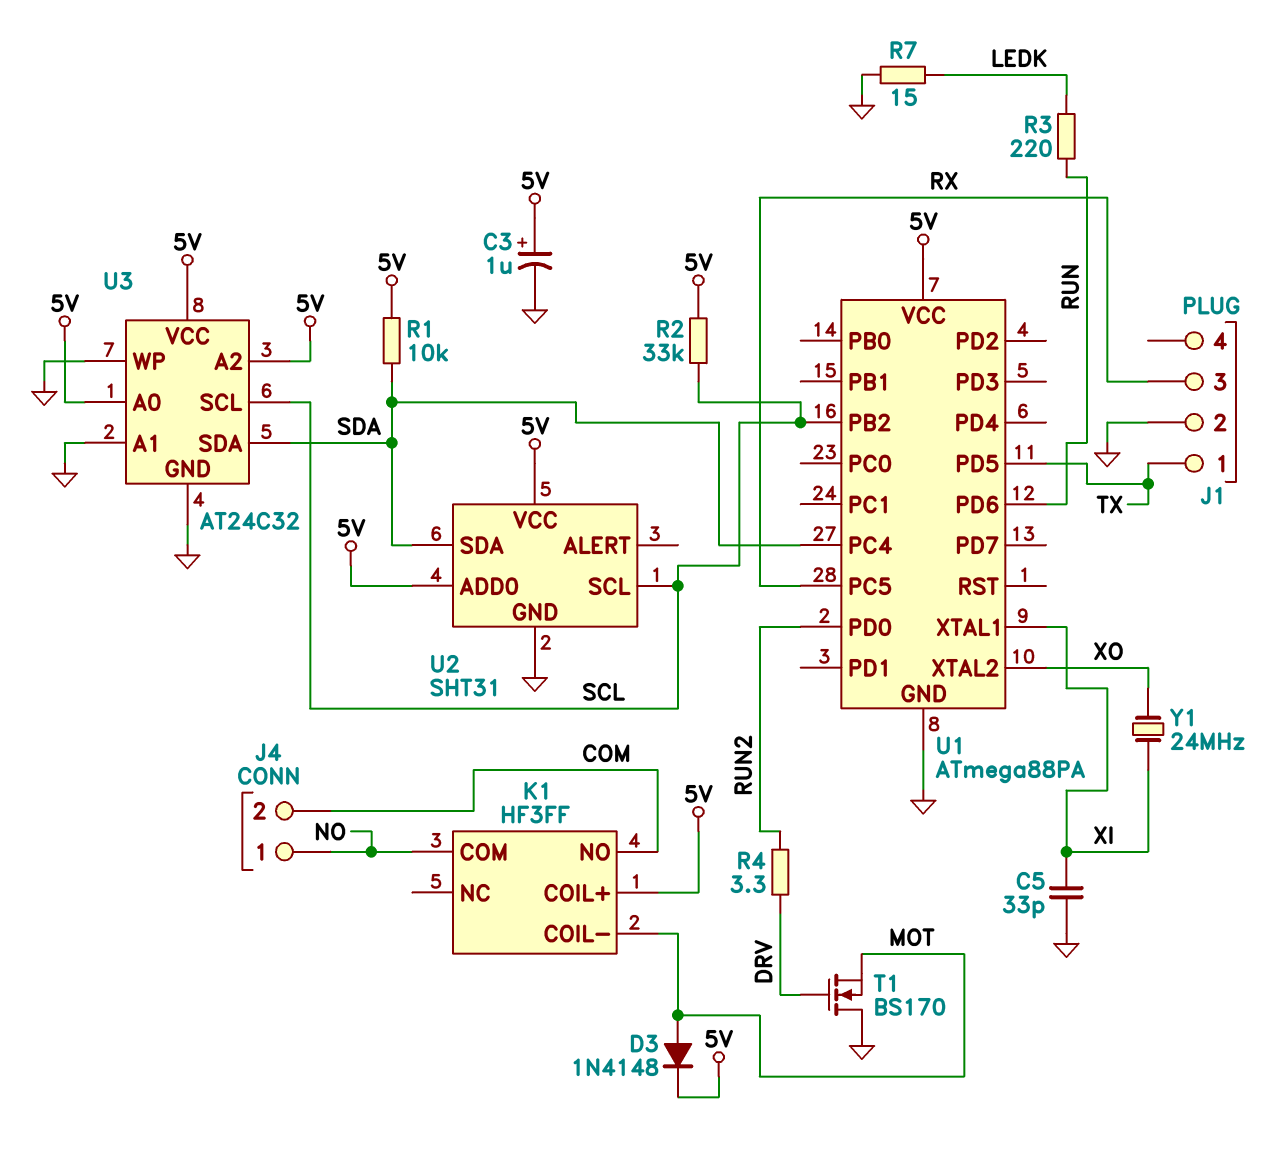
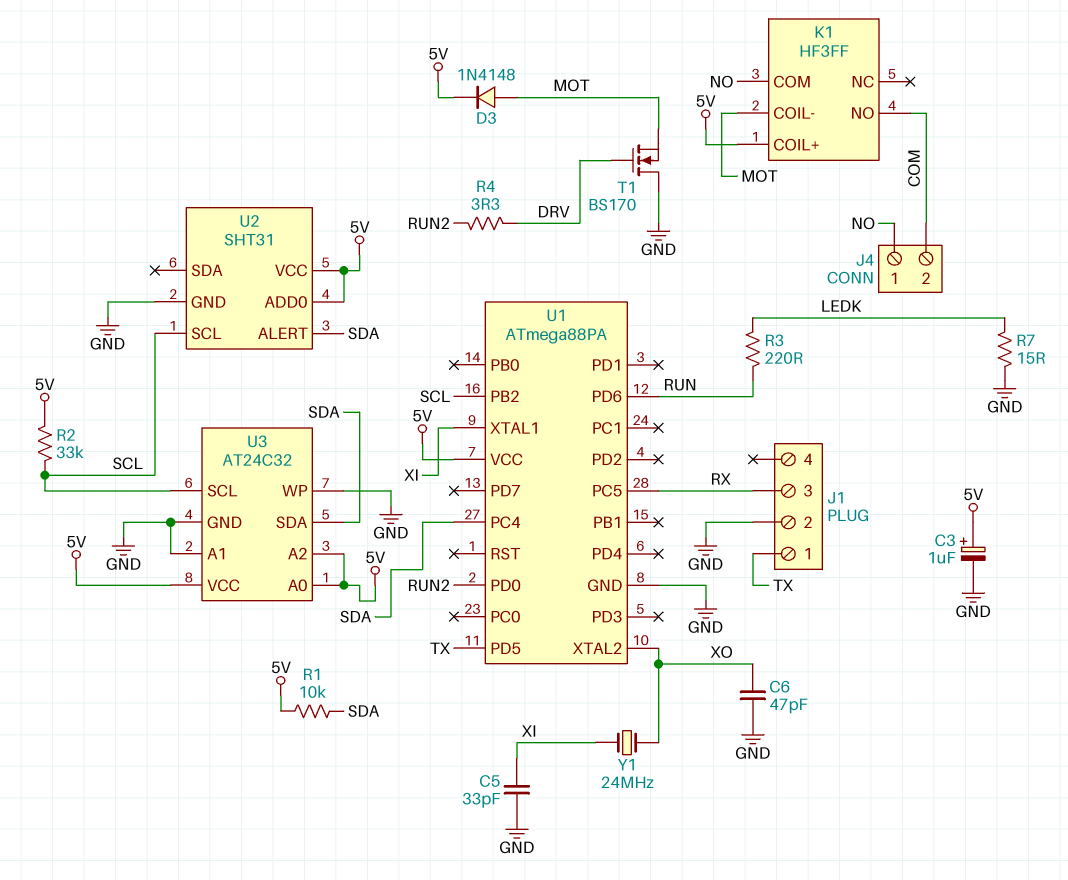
C6: none -> 47pF (GND, XO)
U2 pin ALERT: none -> SDA
U2 pin SDA: SDA -> none

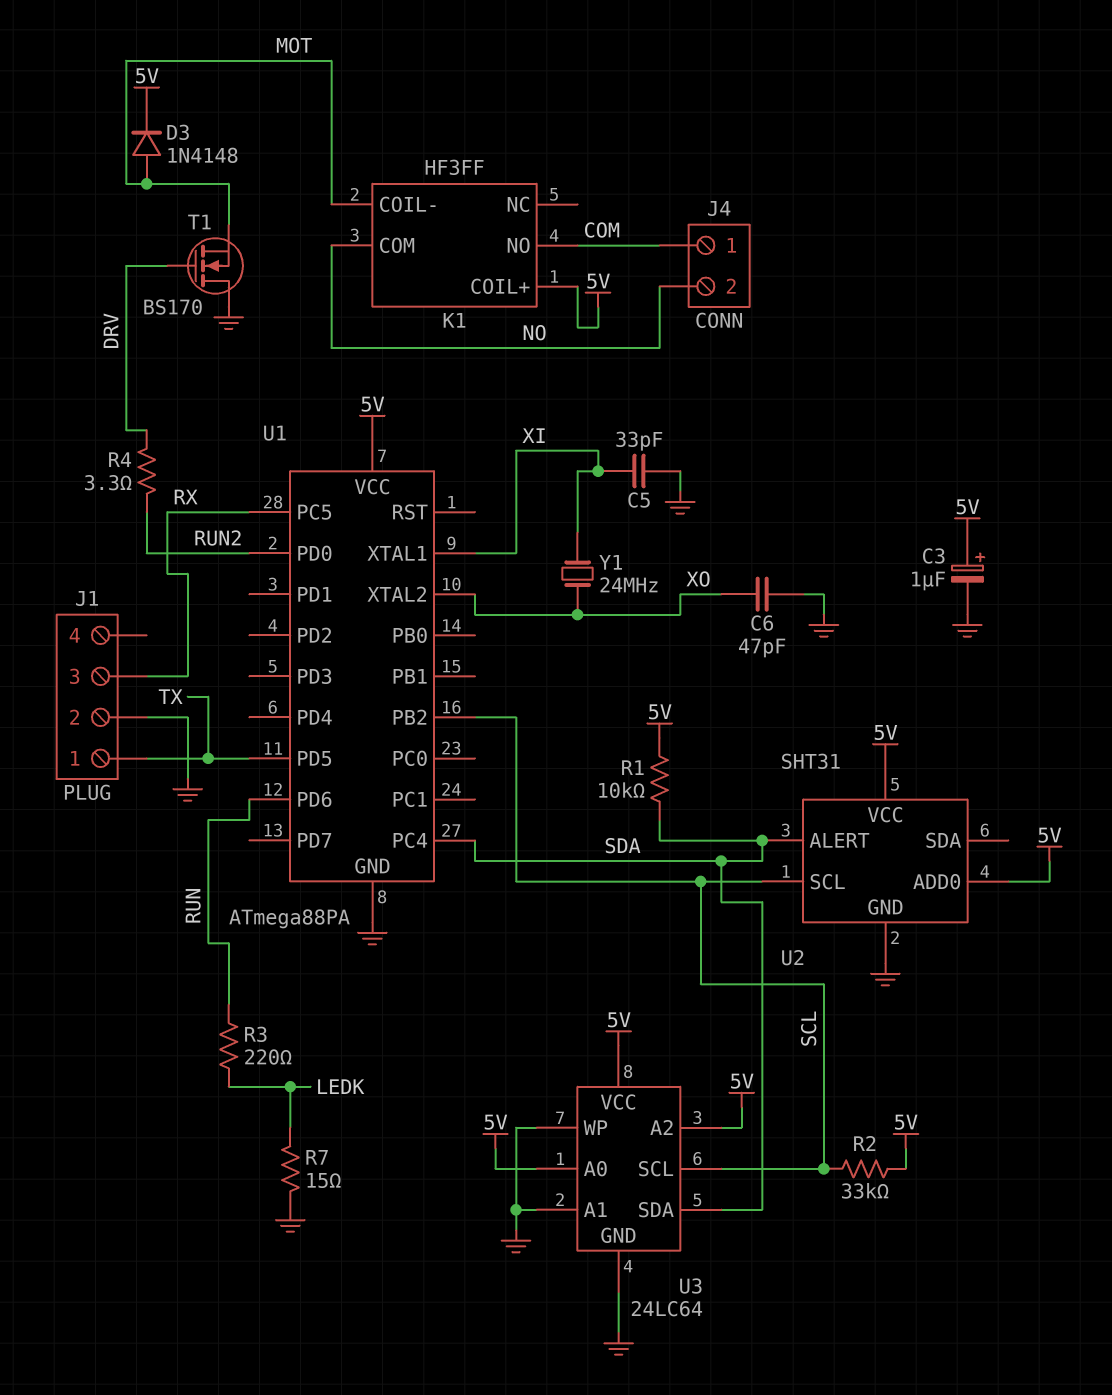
J4 pin 1: NO -> COM
J4 pin 2: COM -> NO
U3: AT24C32 -> 24LC64

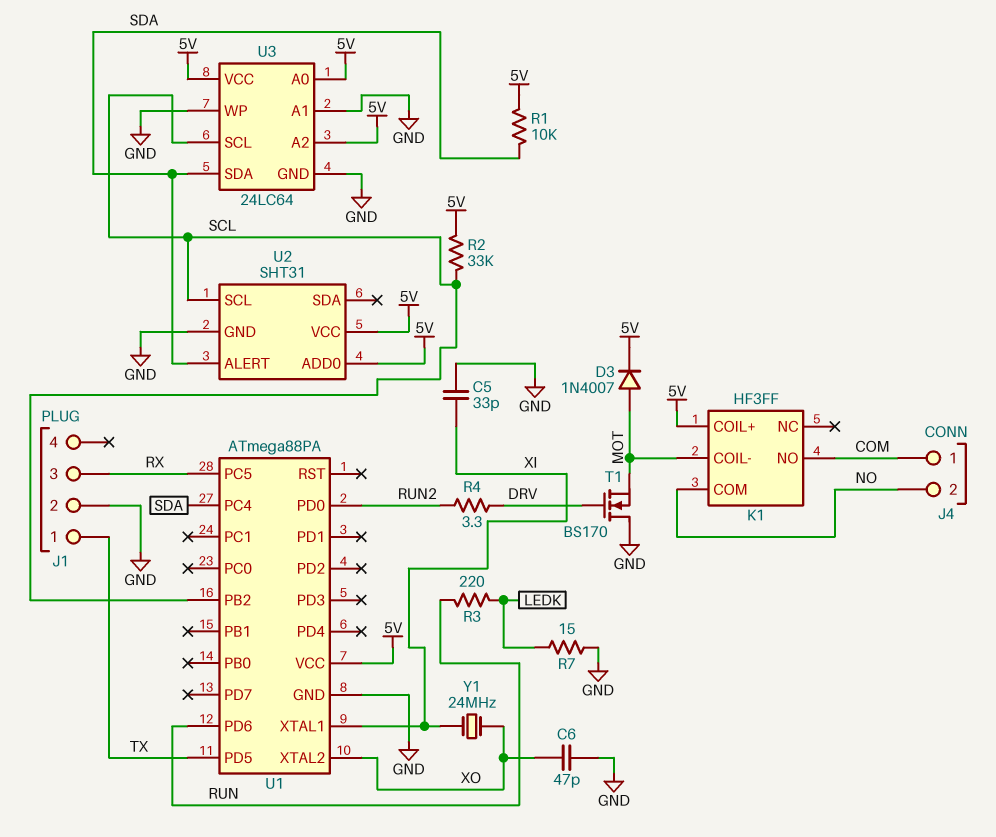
C3: 1uF (plus 5V, minus GND) -> none
D3: diode 1N4148 (A MOT, K 5V) -> diode 1N4007 (A MOT, K 5V)

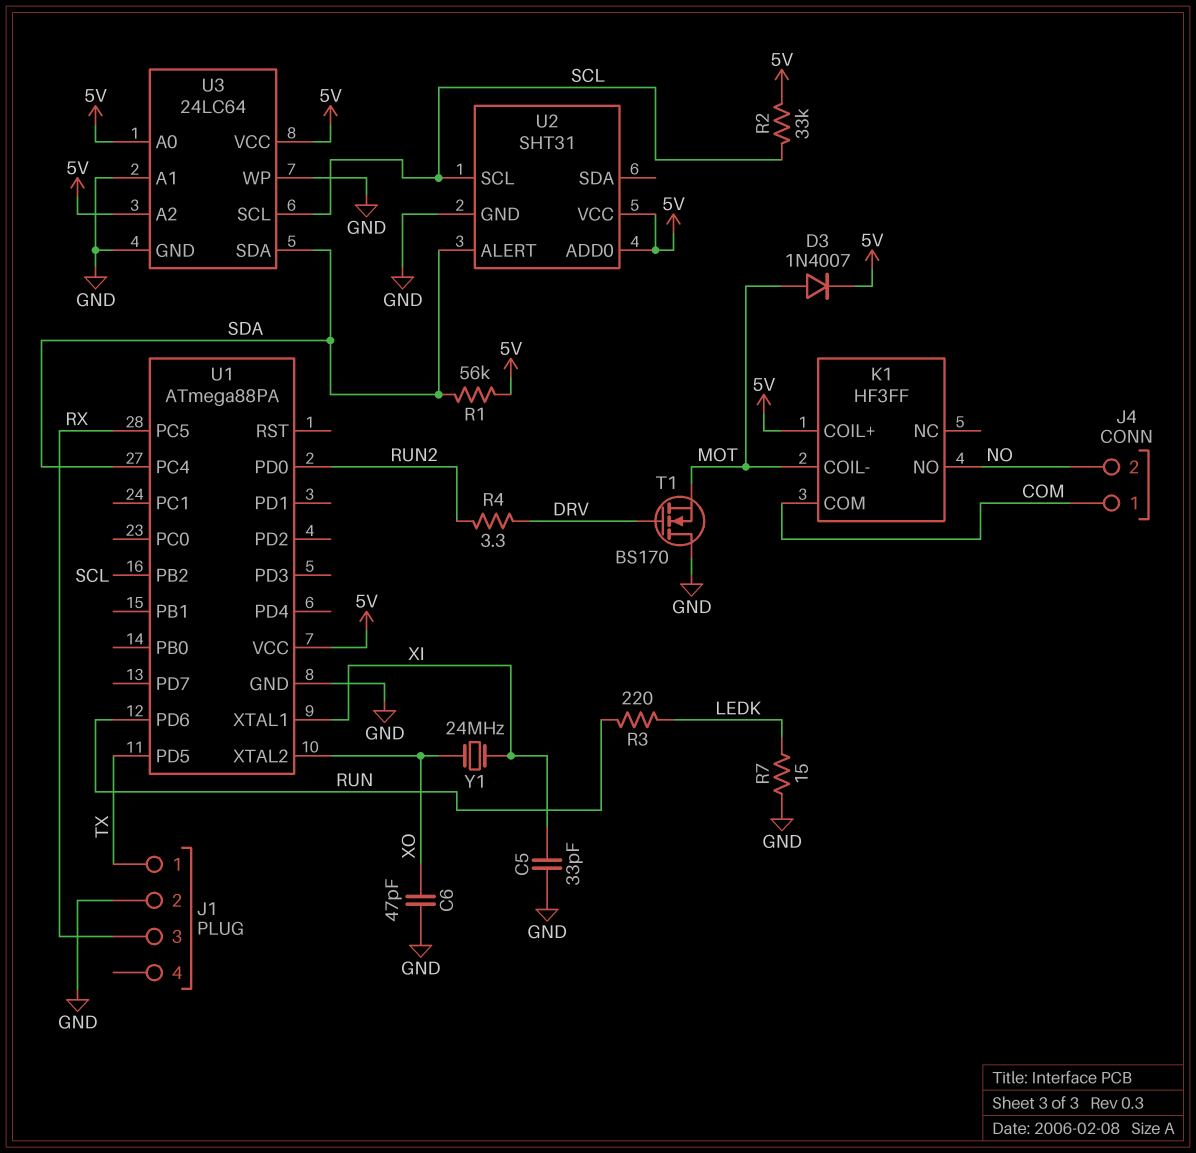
K1 pin COM: NO -> COM
K1 pin NO: COM -> NO
R1: 10k (5V, SDA) -> 56k (5V, SDA)

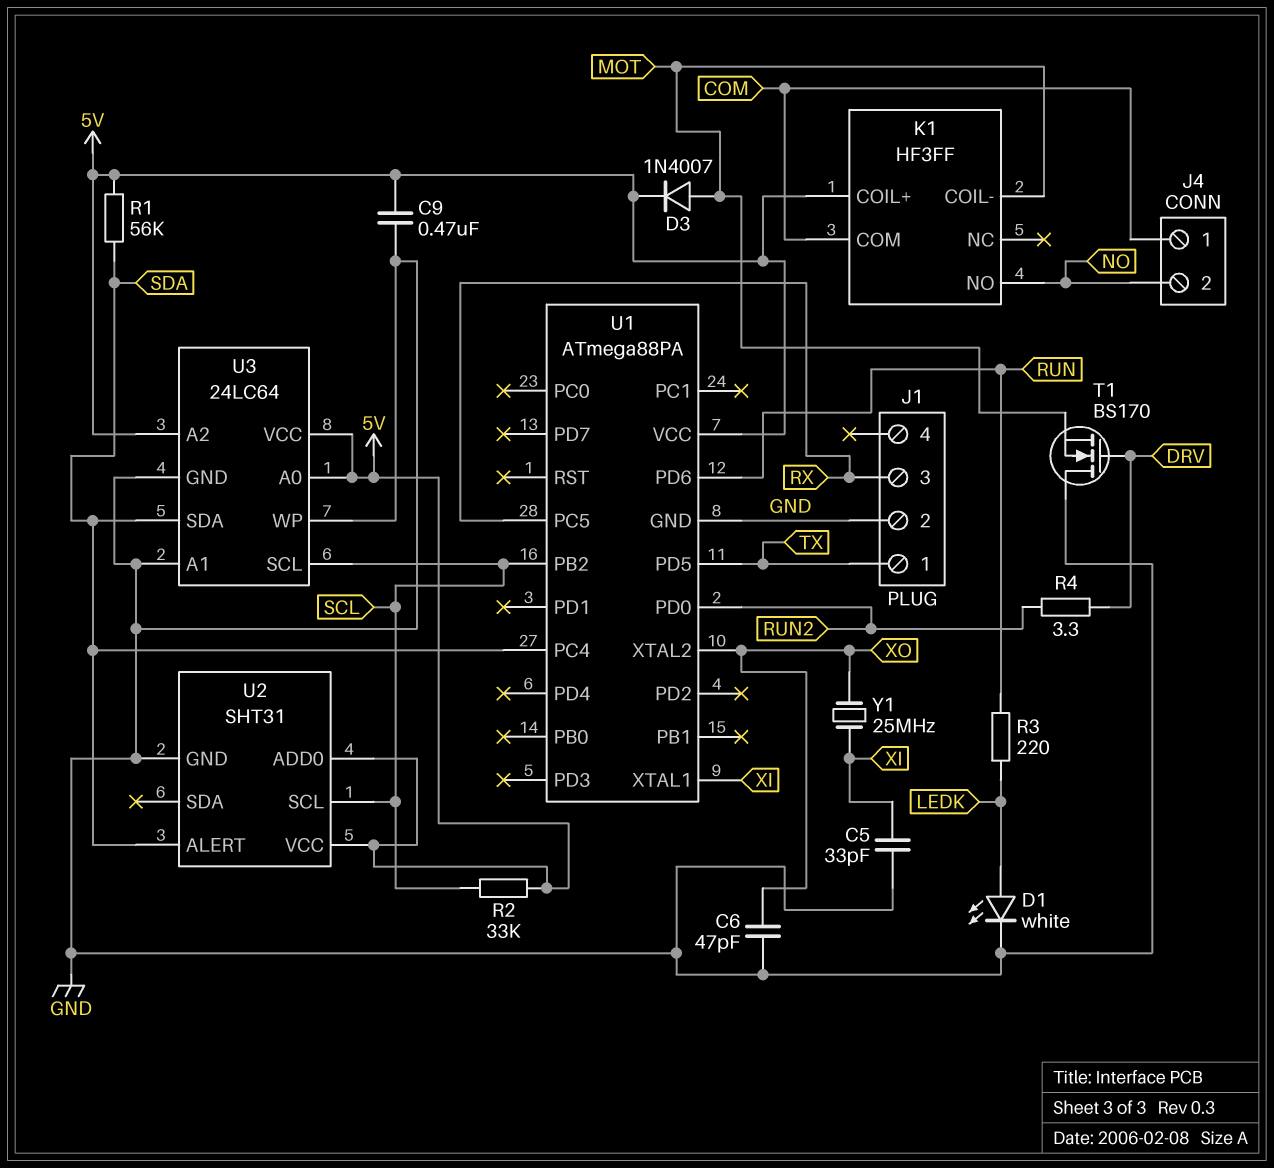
C9: none -> 470nF (5V, GND)
D1: none -> LED white (A LEDK, K GND)
R7: 15 (GND, LEDK) -> none
Y1: 24MHz (XI, XO) -> 25MHz (XI, XO)

